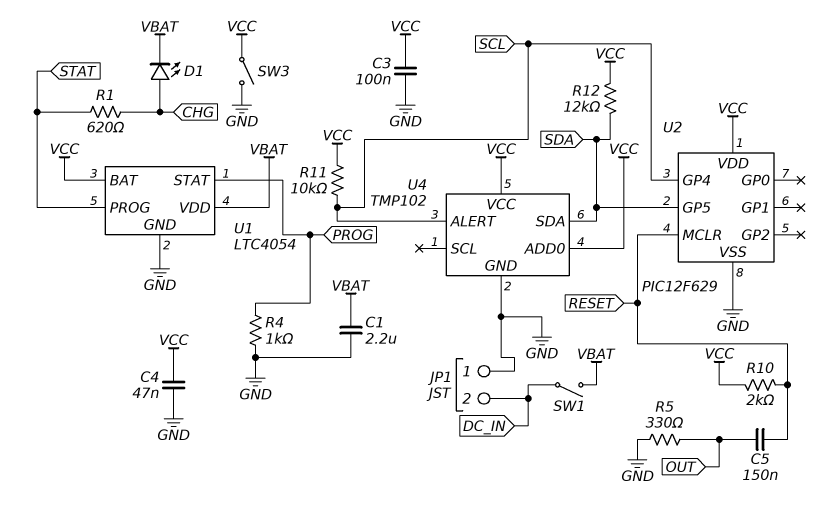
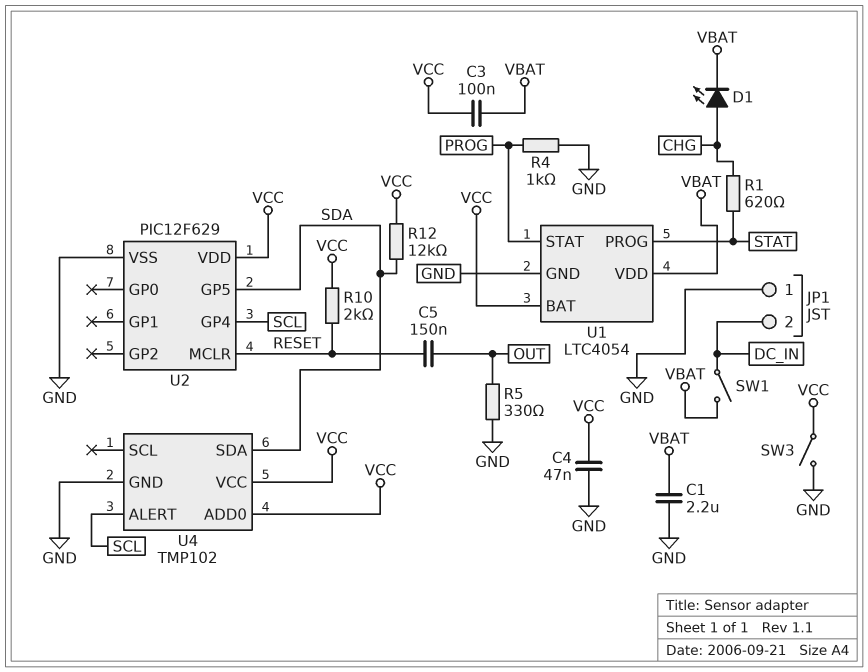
C3: 100nF (GND, VCC) -> 100nF (VBAT, VCC)
R11: 10k (SCL, VCC) -> none

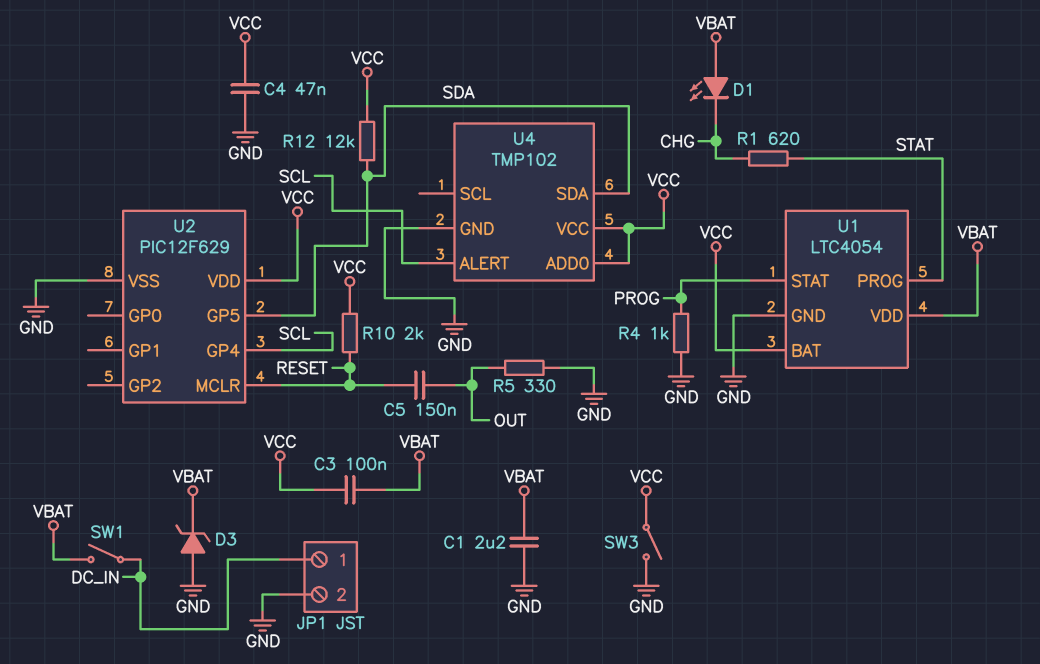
D1: LED (A CHG, K VBAT) -> LED (A VBAT, K CHG)
D3: none -> zener (A GND, K VBAT)
JP1 pin 1: GND -> DC_IN
JP1 pin 2: DC_IN -> GND

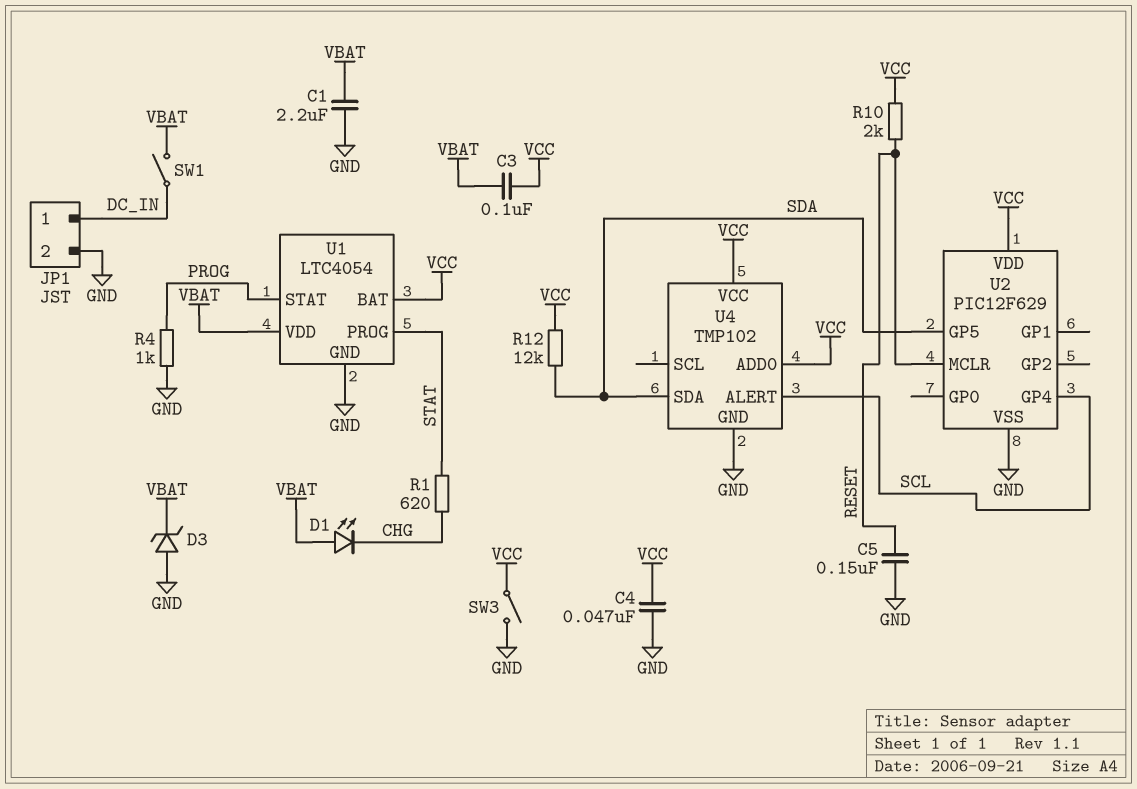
C5: 150nF (OUT, RESET) -> 150nF (GND, RESET)
R5: 330 (GND, OUT) -> none

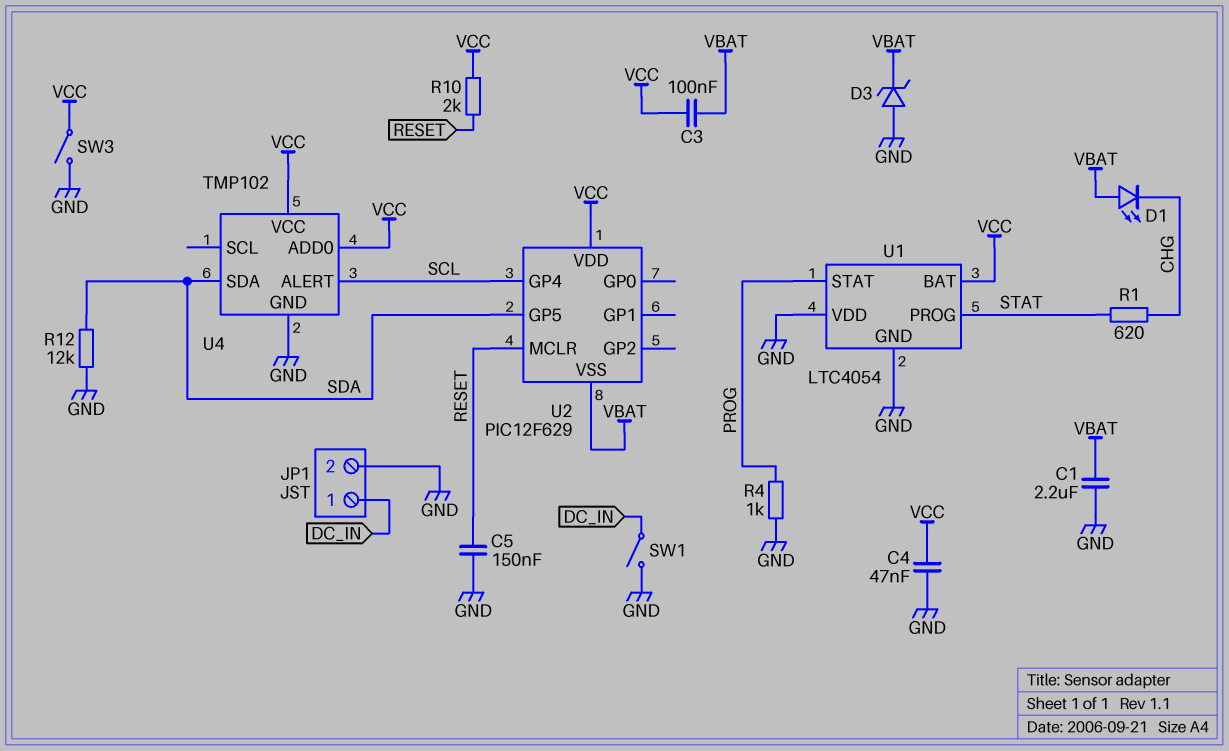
R12: 12k (SDA, VCC) -> 12k (GND, SDA)
SW1: switch (DC_IN, VBAT) -> switch (DC_IN, GND)
U1 pin VDD: VBAT -> GND
U2 pin VSS: GND -> VBAT

